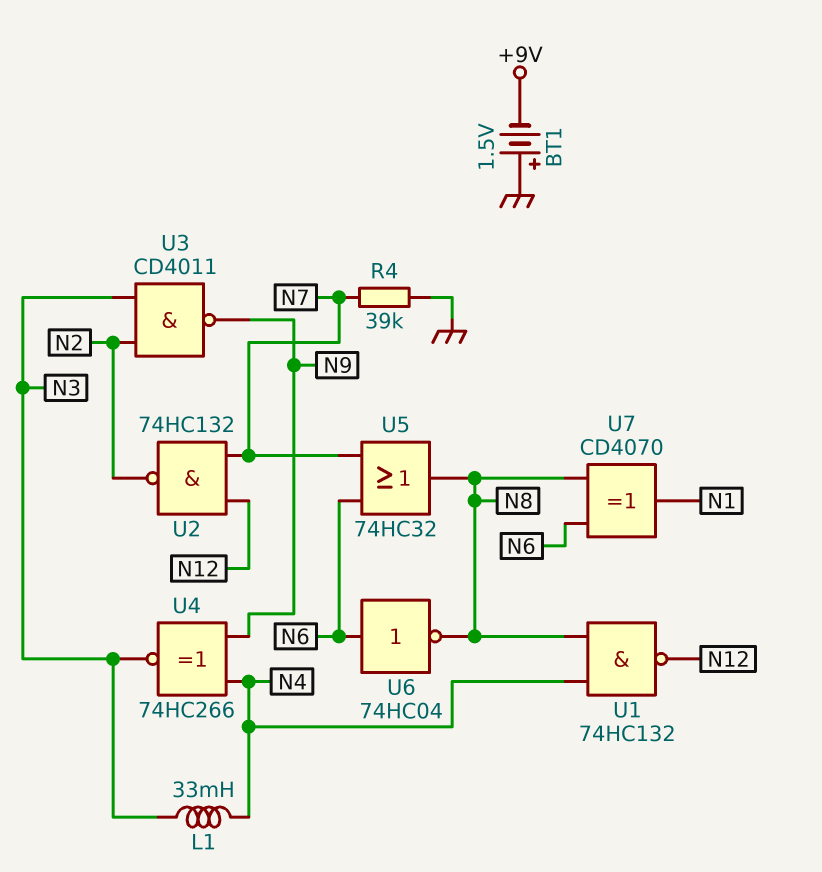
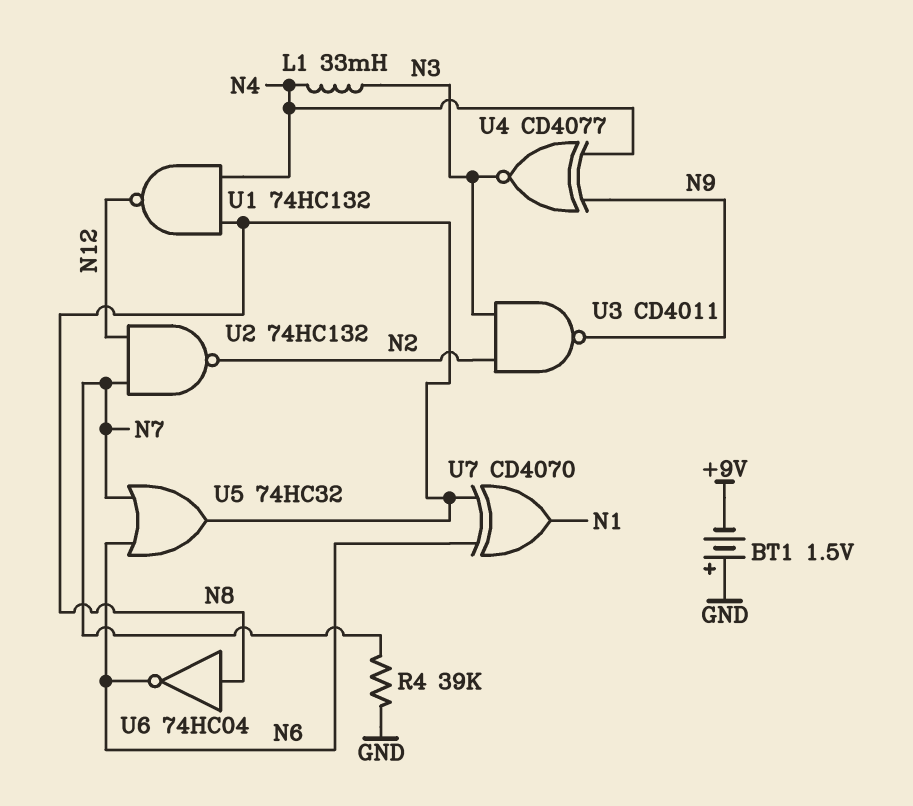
U4: XNOR 74HC266 (in N4, in N9, out N3) -> XNOR CD4077 (in N4, in N9, out N3)
U6: NOT 74HC04 (in N6, out N8) -> NOT 74HC04 (in N8, out N6)

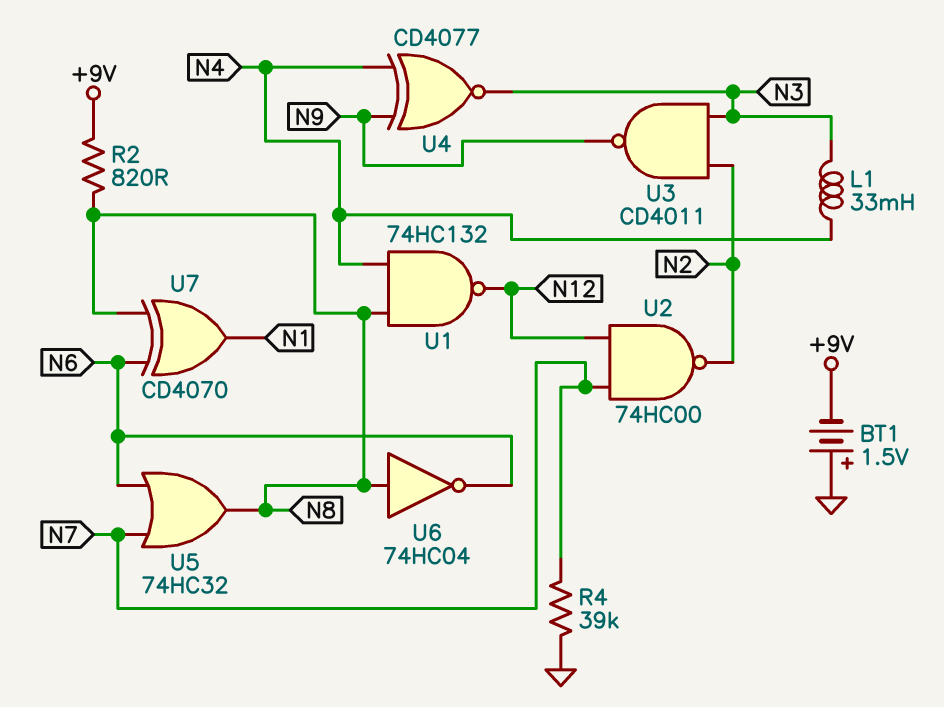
R2: none -> 820 (+9V, N8)
U2: NAND 74HC132 (in N7, in N12, out N2) -> NAND 74HC00 (in N7, in N12, out N2)

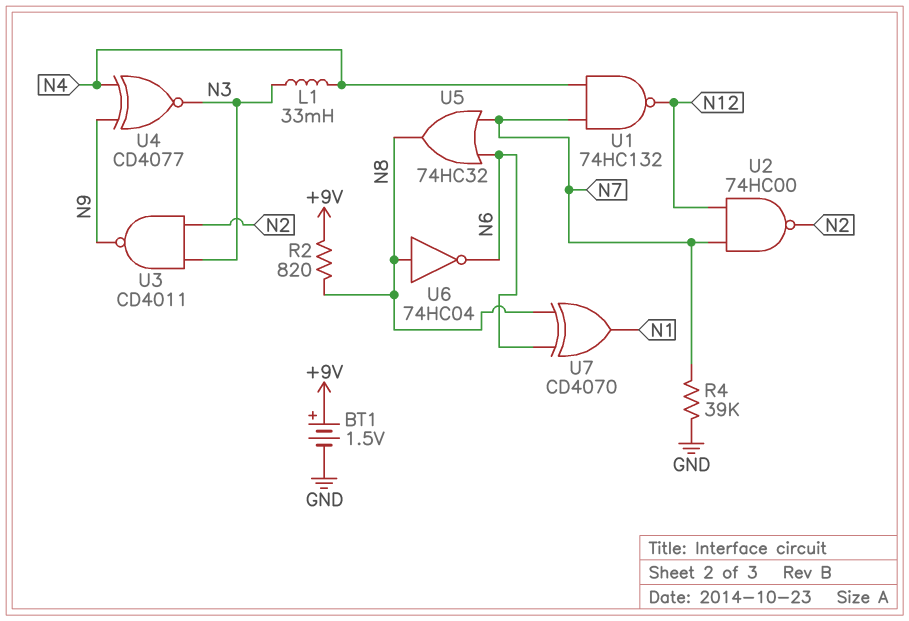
BT1: 1.5V (plus GND, minus +9V) -> 1.5V (plus +9V, minus GND)
U1: NAND 74HC132 (in N4, in N8, out N12) -> NAND 74HC132 (in N4, in N7, out N12)

